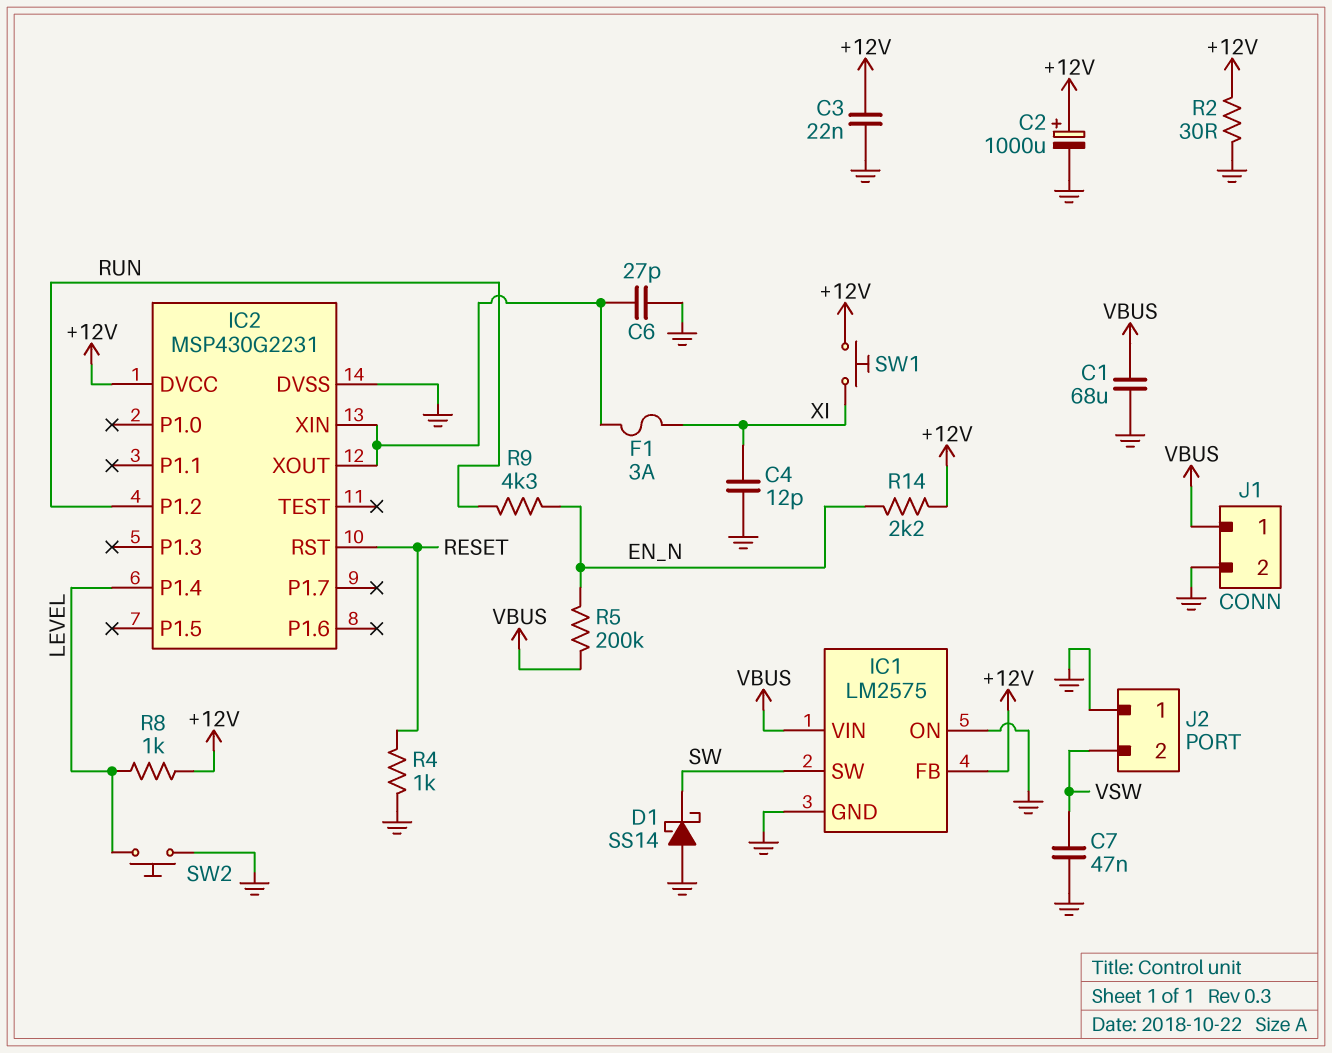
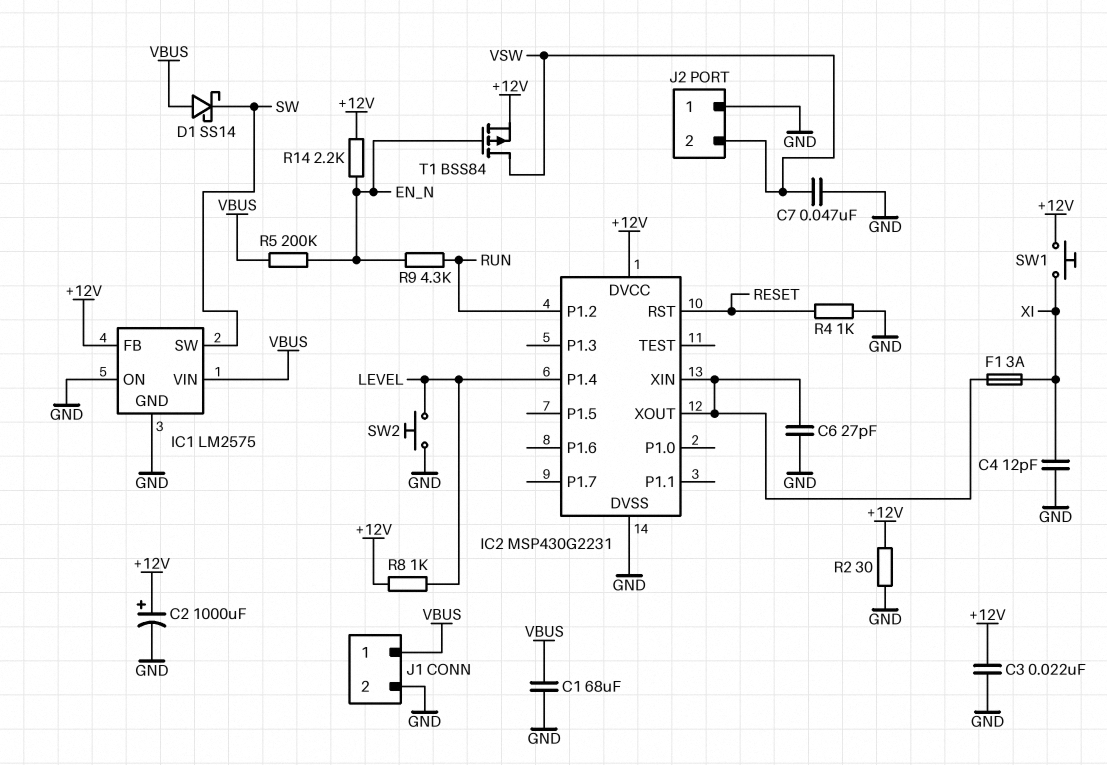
D1: schottky SS14 (A GND, K SW) -> schottky SS14 (A VBUS, K SW)
T1: none -> PMOS BSS84 (G EN_N, D VSW, S +12V)

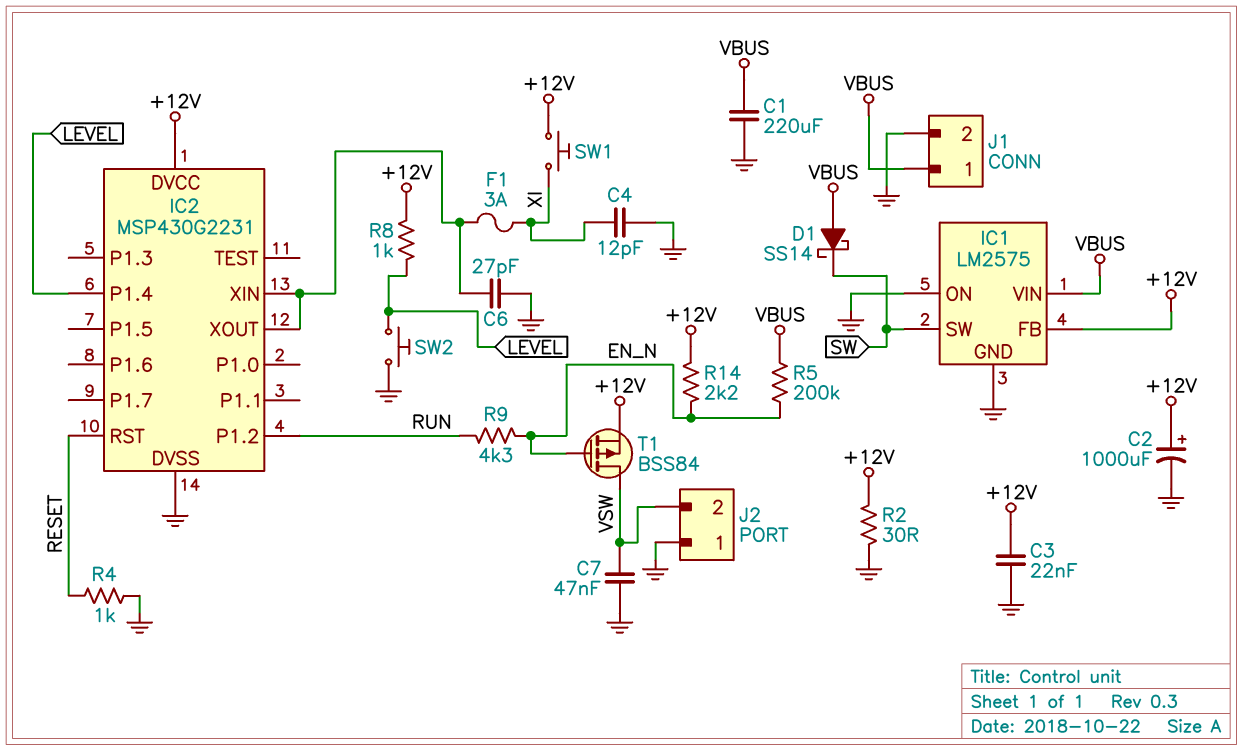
C1: 68uF (GND, VBUS) -> 220uF (GND, VBUS)

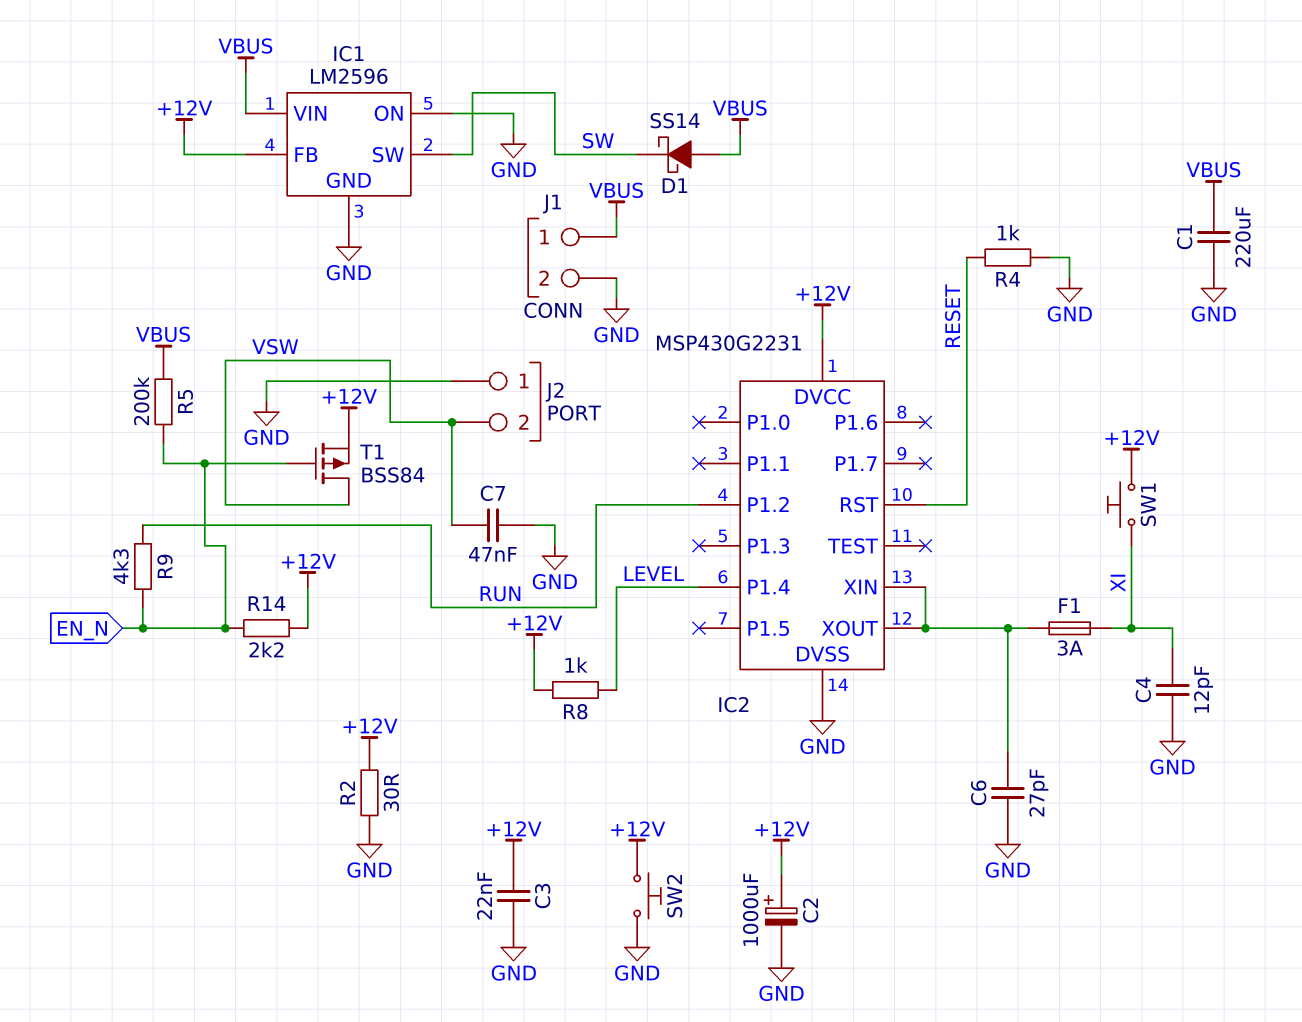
IC1: LM2575 -> LM2596
SW2: button (GND, LEVEL) -> button (+12V, GND)

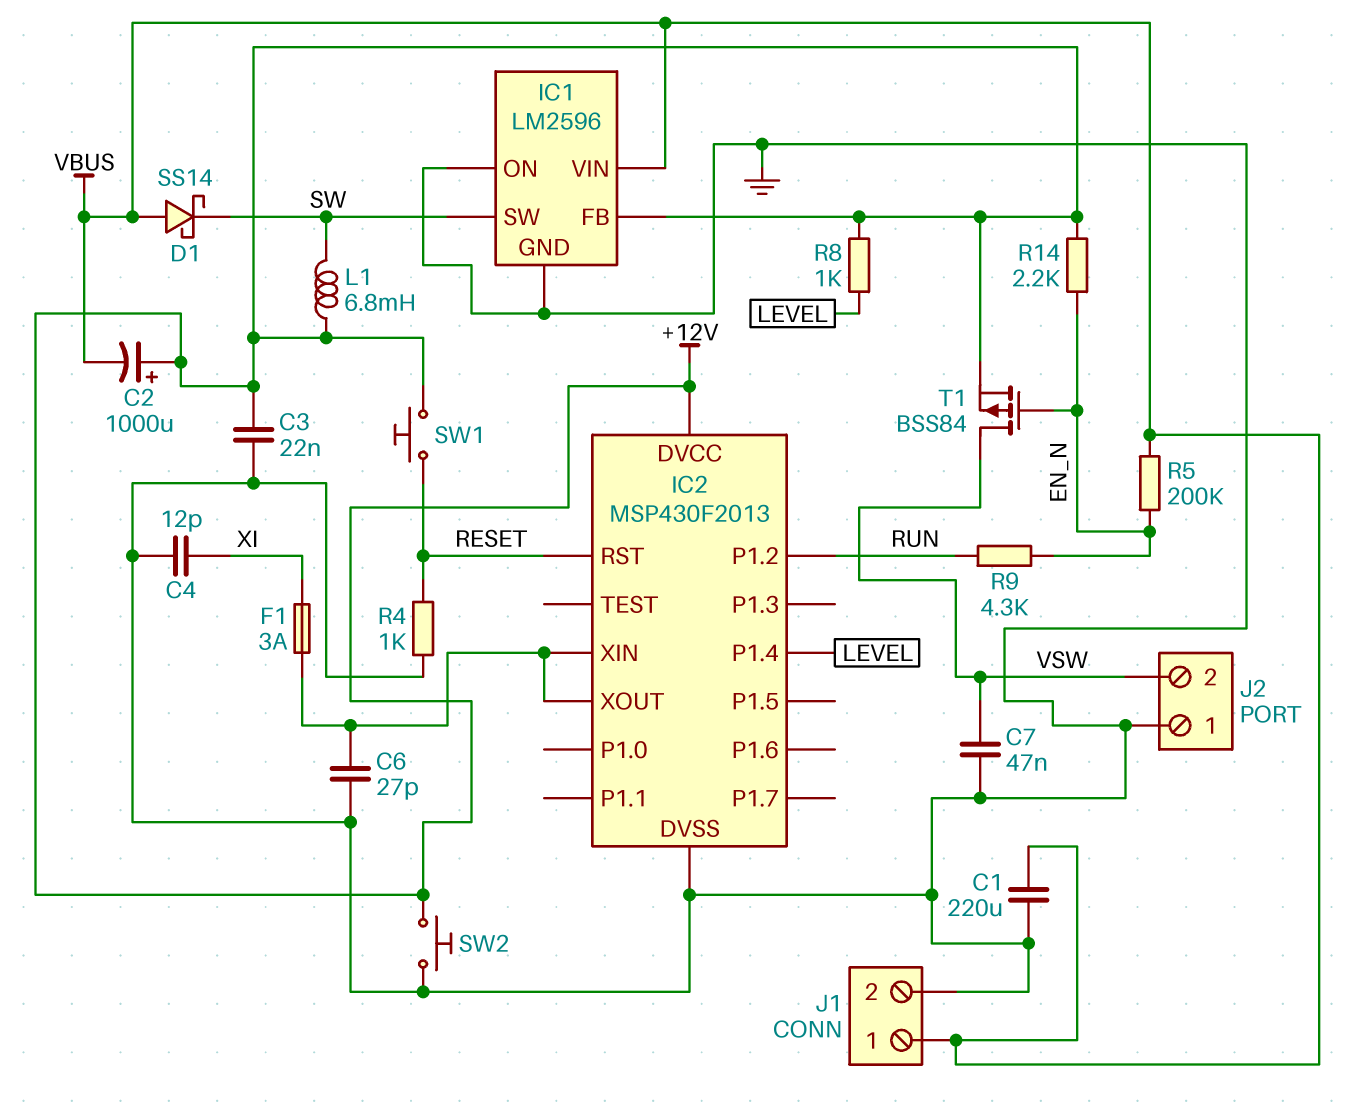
C2: 1000uF (plus +12V, minus GND) -> 1000uF (plus +12V, minus VBUS)
IC2: MSP430G2231 -> MSP430F2013
L1: none -> 6.8mH (+12V, SW)
R2: 30 (+12V, GND) -> none
SW1: button (+12V, XI) -> button (+12V, RESET)

